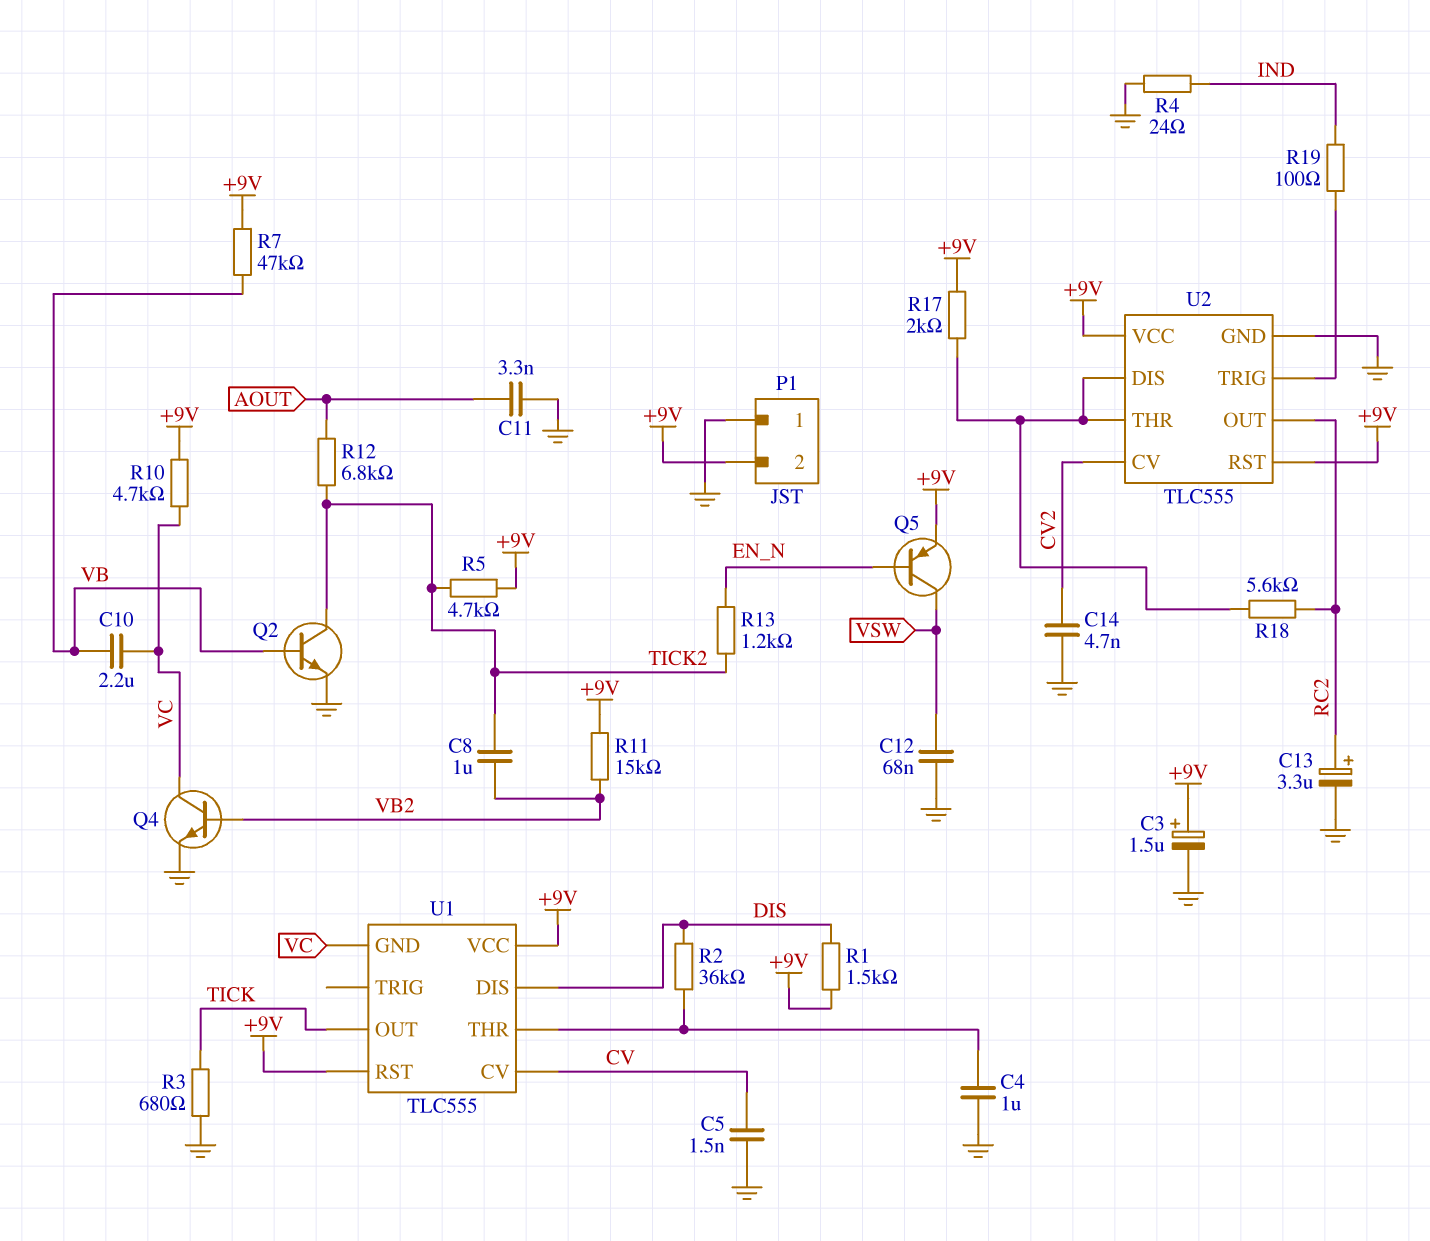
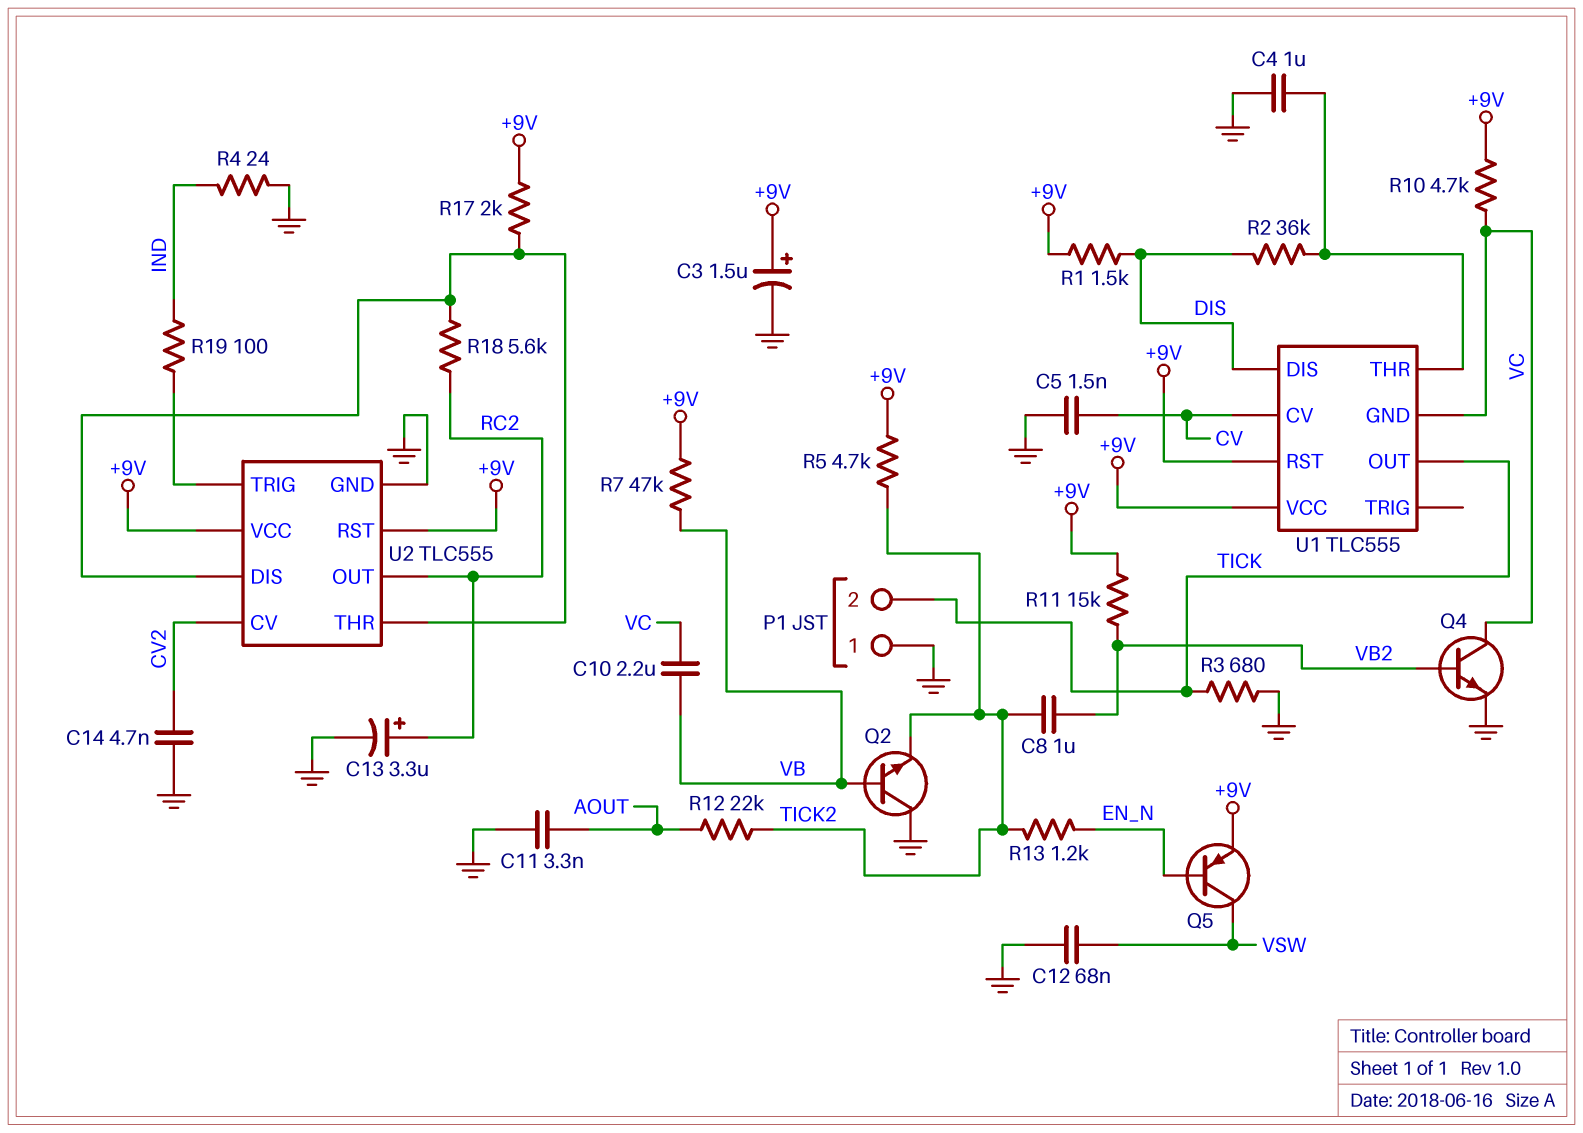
P1 pin 2: +9V -> TICK
Q2: NPN (B VB, C TICK2, E GND) -> NPN (B VB, C GND, E TICK2)
R12: 6.8k (AOUT, TICK2) -> 22k (AOUT, TICK2)

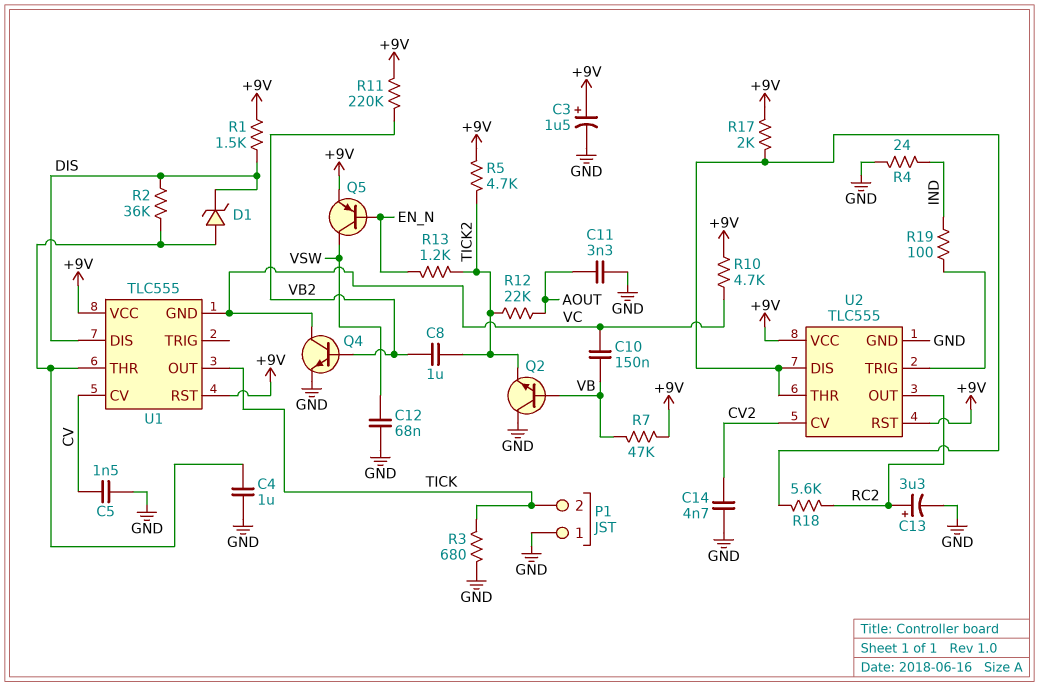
C10: 2.2uF (VB, VC) -> 150nF (VB, VC)
D1: none -> zener (A U1/THR, K DIS)
R11: 15k (+9V, VB2) -> 220k (+9V, VB2)

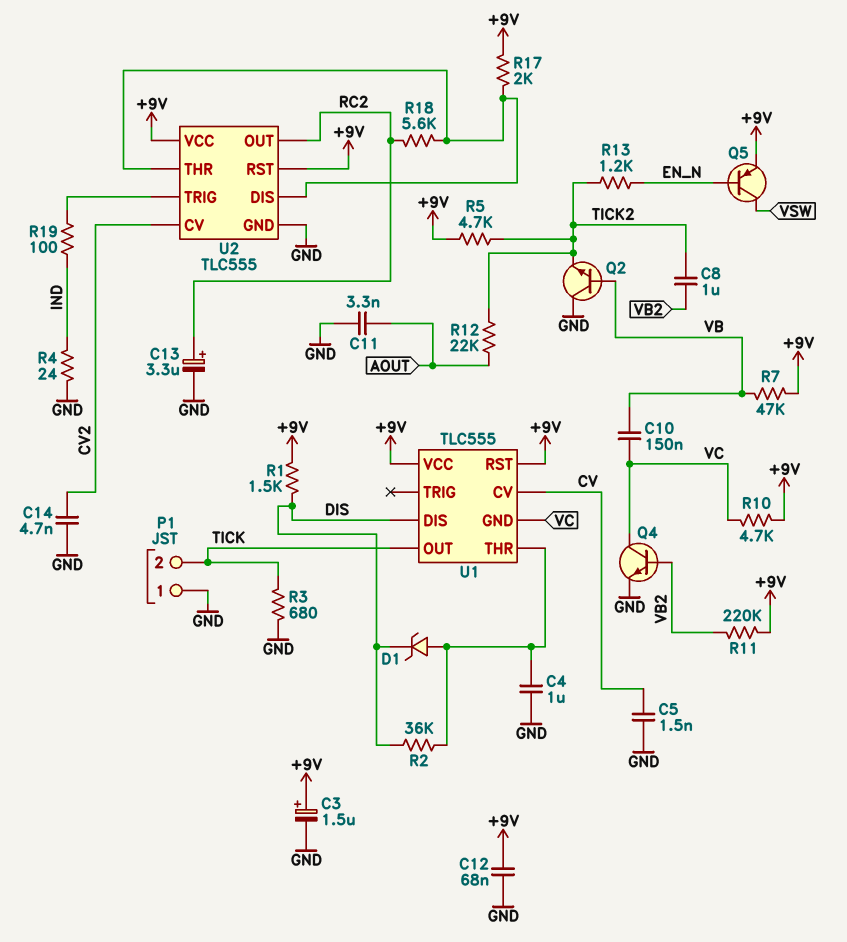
C12: 68nF (GND, VSW) -> 68nF (+9V, GND)

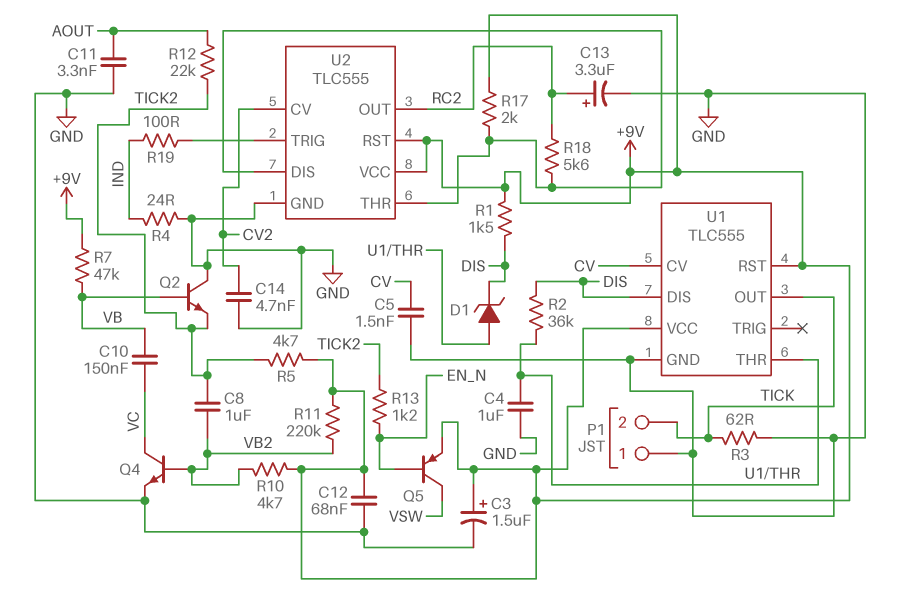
R3: 680 (GND, TICK) -> 62 (GND, TICK)
R10: 4.7k (+9V, VC) -> 4.7k (+9V, VB2)
U1 pin GND: VC -> GND

